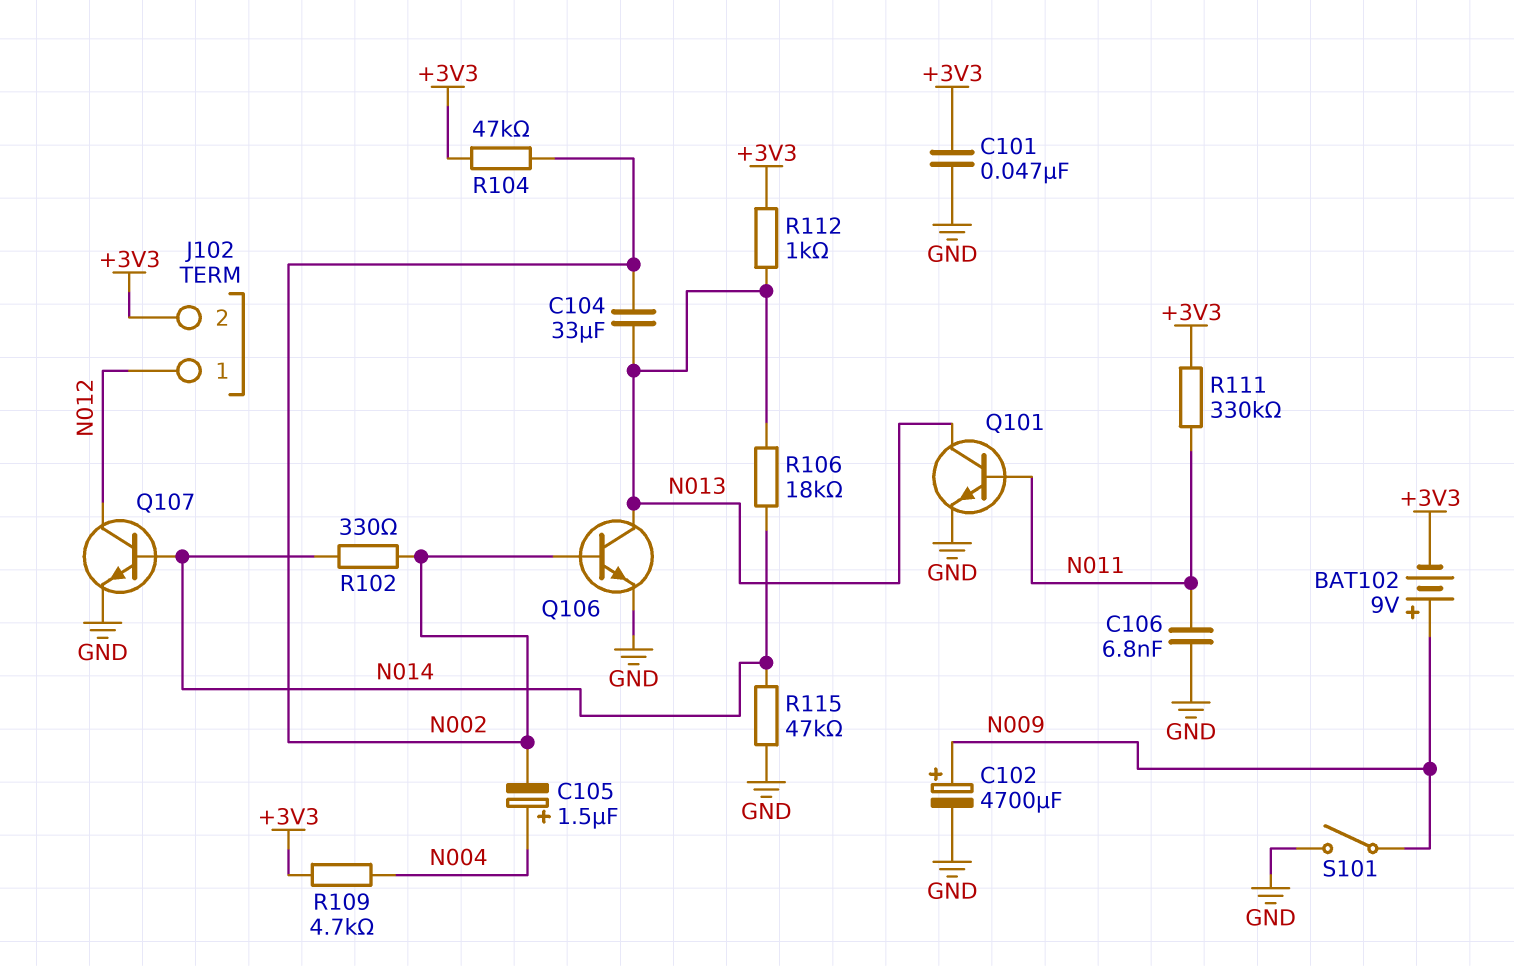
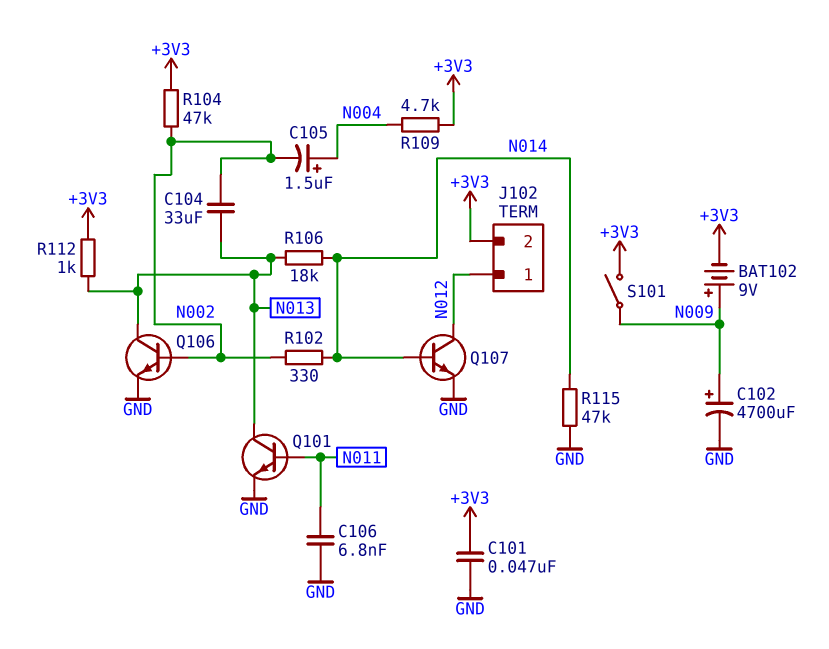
R111: 330k (+3V3, N011) -> none
S101: switch (GND, N009) -> switch (+3V3, N009)

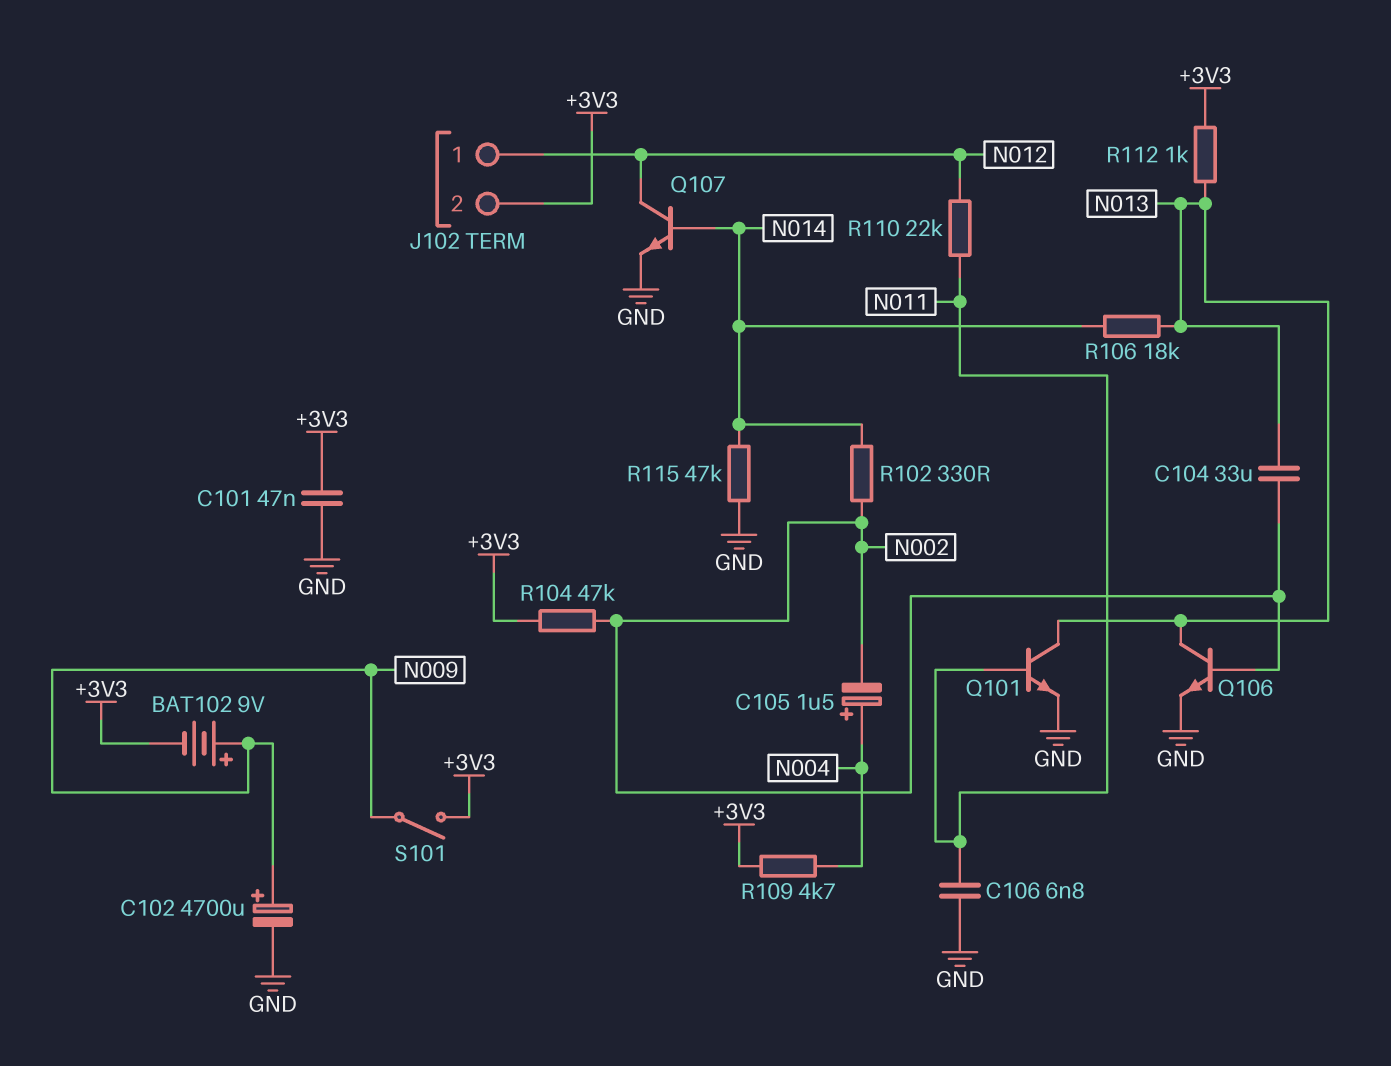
R110: none -> 22k (N011, N012)

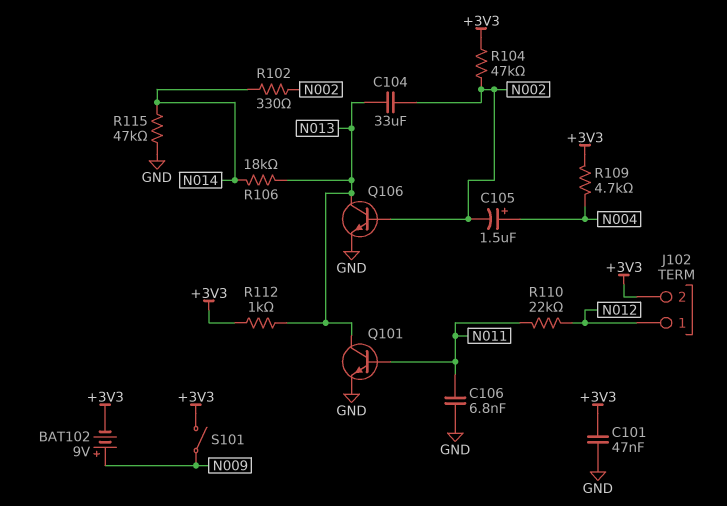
C102: 4700uF (plus N009, minus GND) -> none
Q107: NPN (B N014, C N012, E GND) -> none

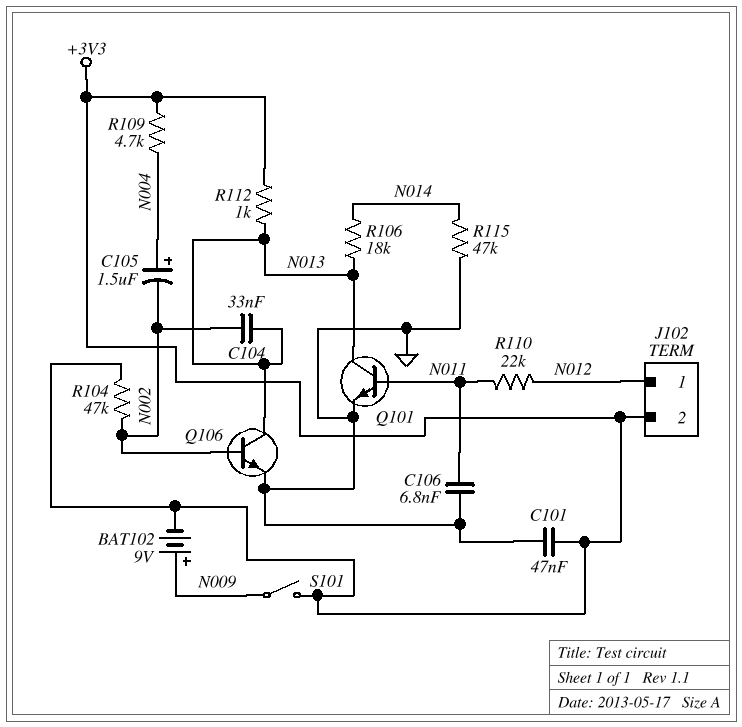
C104: 33uF (N002, N013) -> 33nF (N002, N013)
R102: 330 (N002, N014) -> none

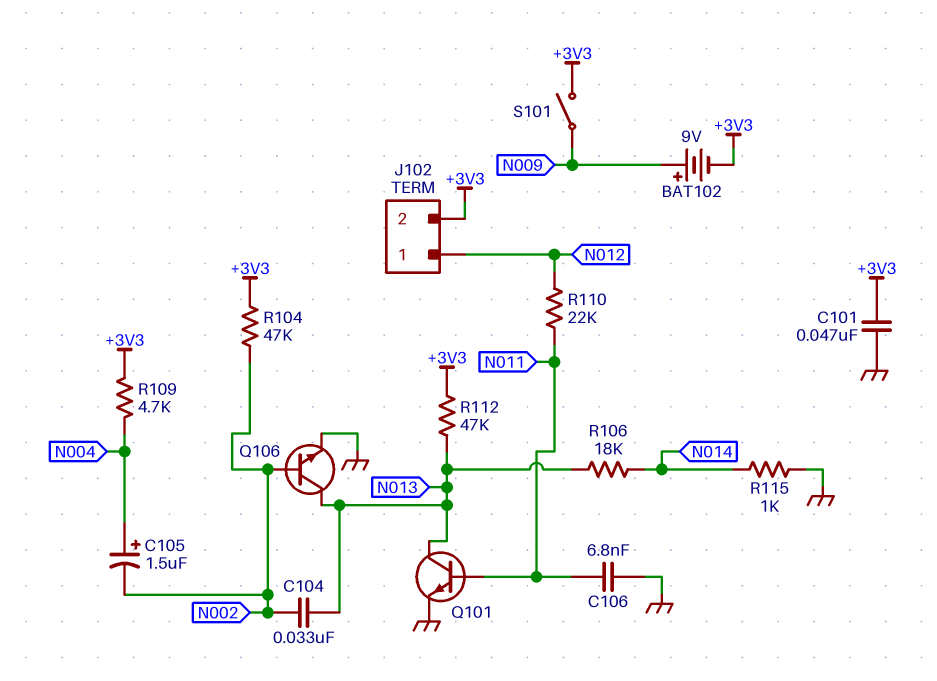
R112: 1k (+3V3, N013) -> 47k (+3V3, N013)
R115: 47k (GND, N014) -> 1k (GND, N014)

